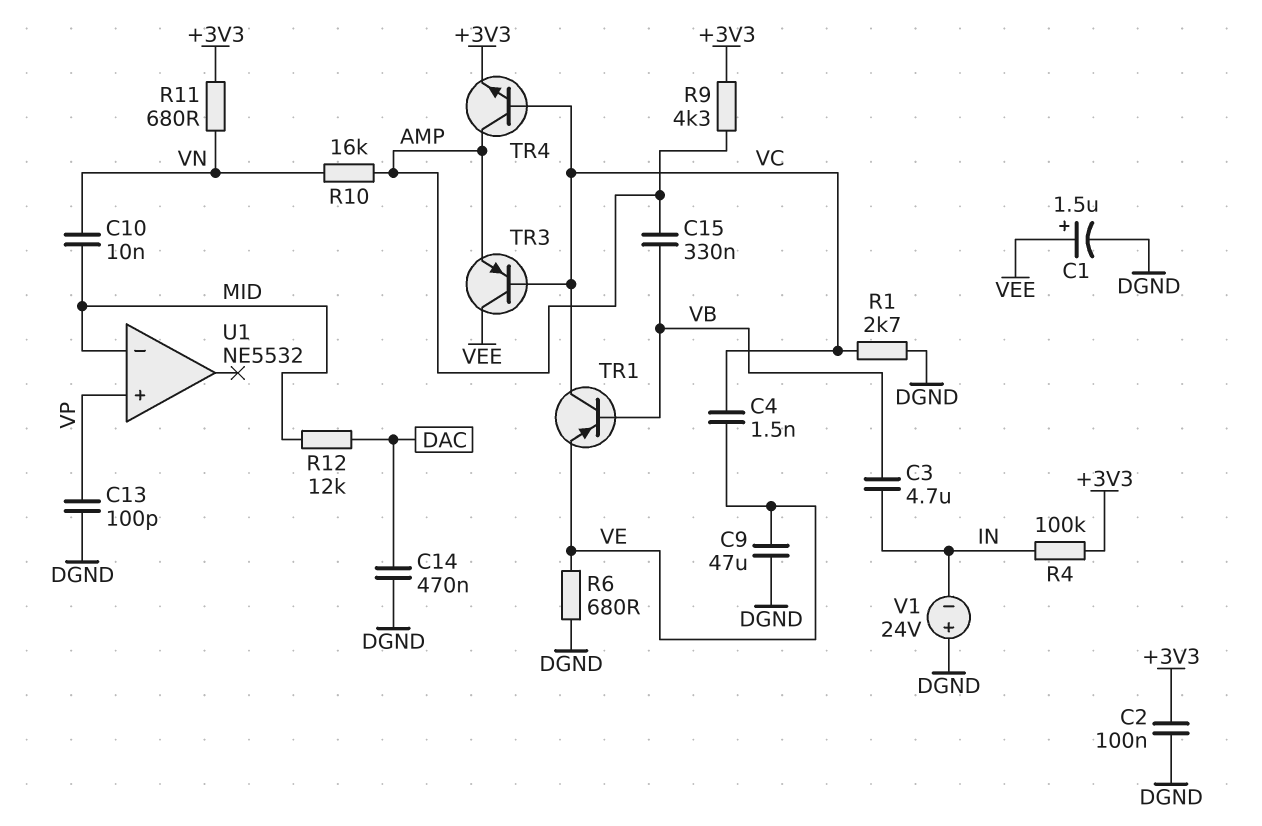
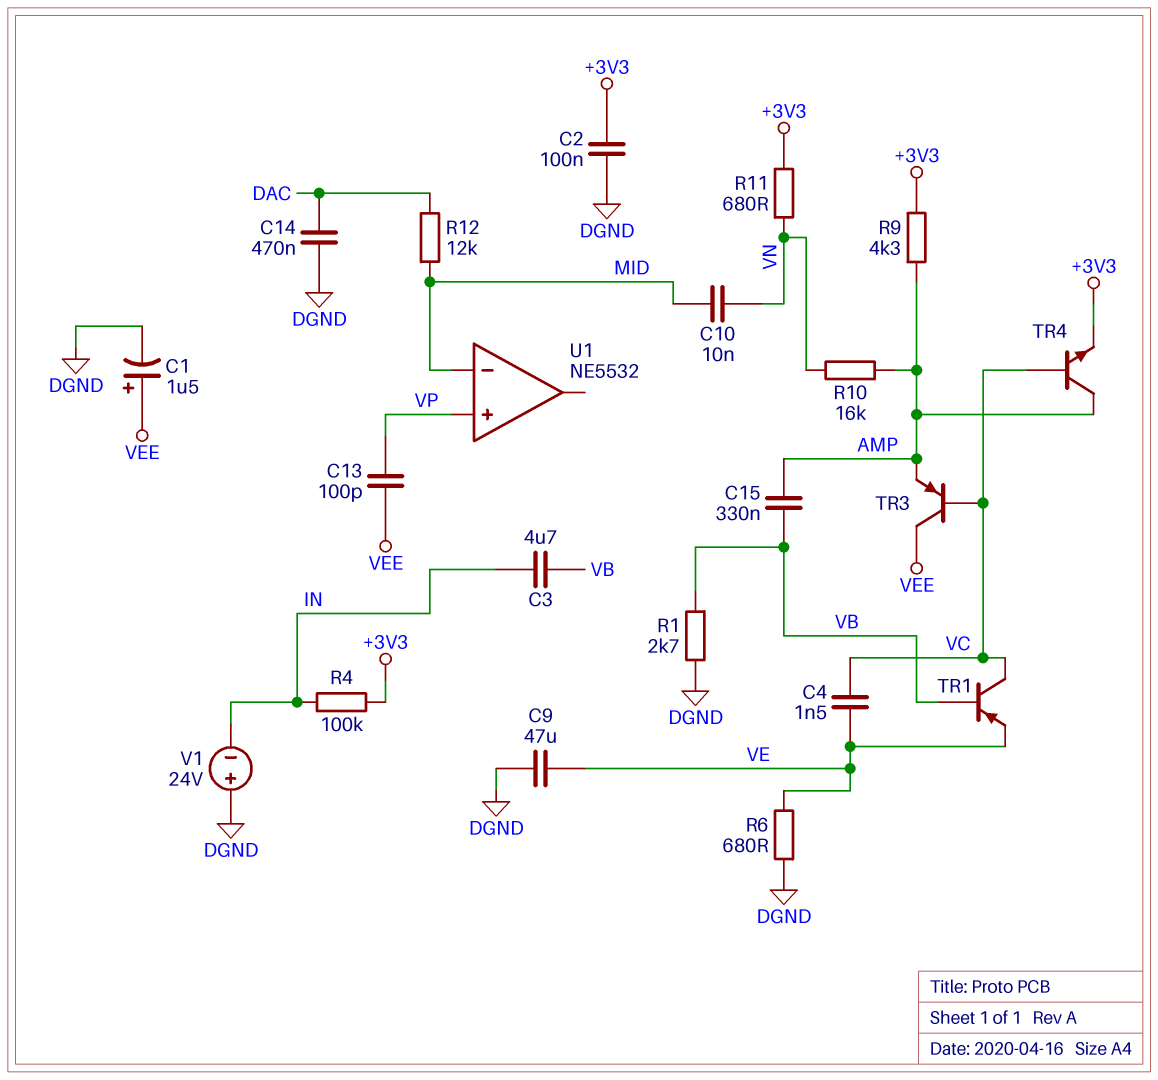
C13: 100pF (DGND, VP) -> 100pF (VEE, VP)
R1: 2.7k (DGND, VC) -> 2.7k (DGND, VB)

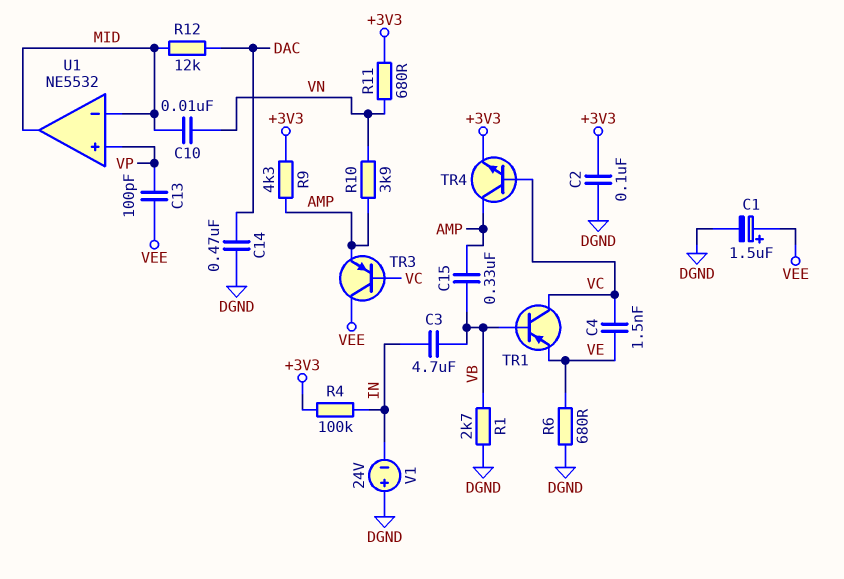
C9: 47uF (DGND, VE) -> none
R10: 16k (AMP, VN) -> 3.9k (AMP, VN)
U1 pin out: none -> MID

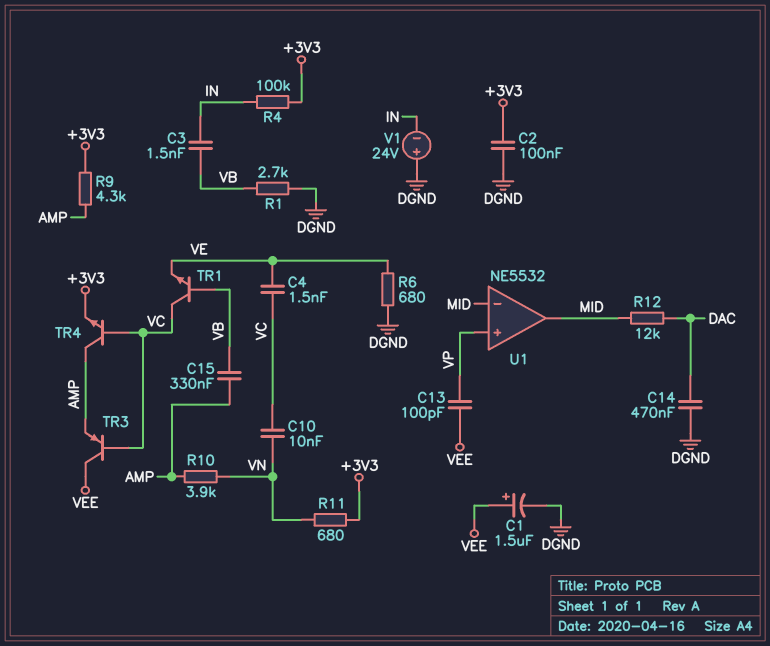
C3: 4.7uF (IN, VB) -> 1.5nF (IN, VB)
C10: 10nF (MID, VN) -> 10nF (VC, VN)
TR1: PNP (B VB, C VC, E VE) -> NPN (B VB, C VC, E VE)

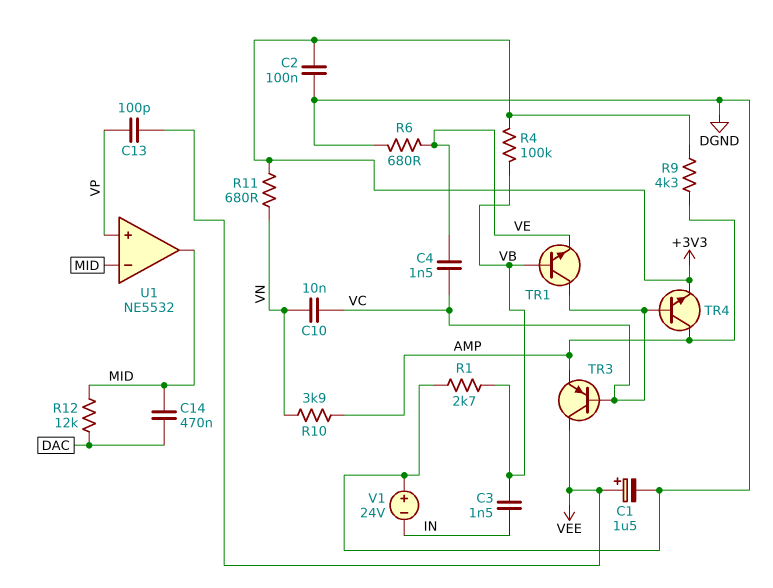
C14: 470nF (DAC, DGND) -> 470nF (DAC, MID)
C15: 330nF (AMP, VB) -> none
R4: 100k (+3V3, IN) -> 100k (+3V3, VB)

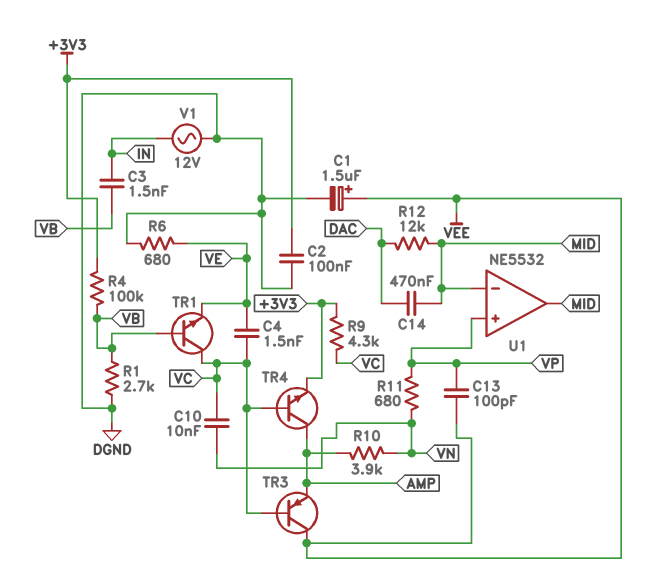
R9: 4.3k (+3V3, AMP) -> 4.3k (+3V3, VC)
R11: 680 (+3V3, VN) -> 680 (VN, VP)
V1: 24V (plus DGND, minus IN) -> AC 12V (DGND, IN)

